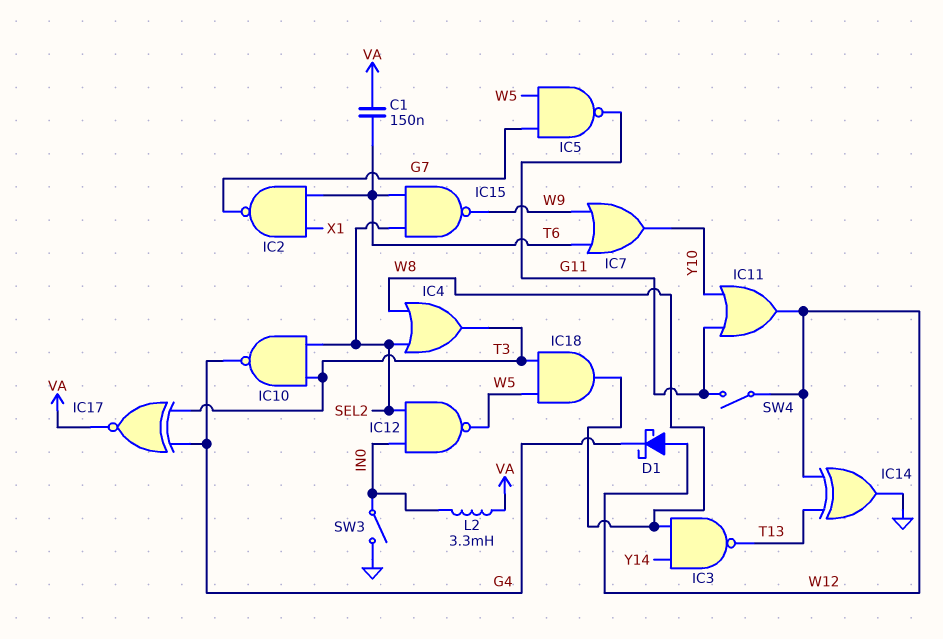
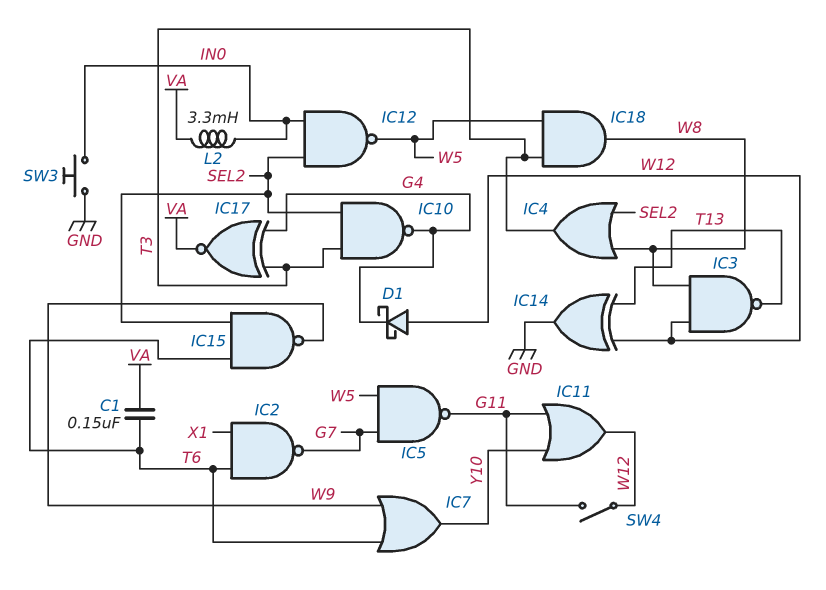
IC3: NAND (in W8, in Y14, out T13) -> NAND (in W8, in W12, out T13)
SW3: switch (GND, IN0) -> button (GND, IN0)

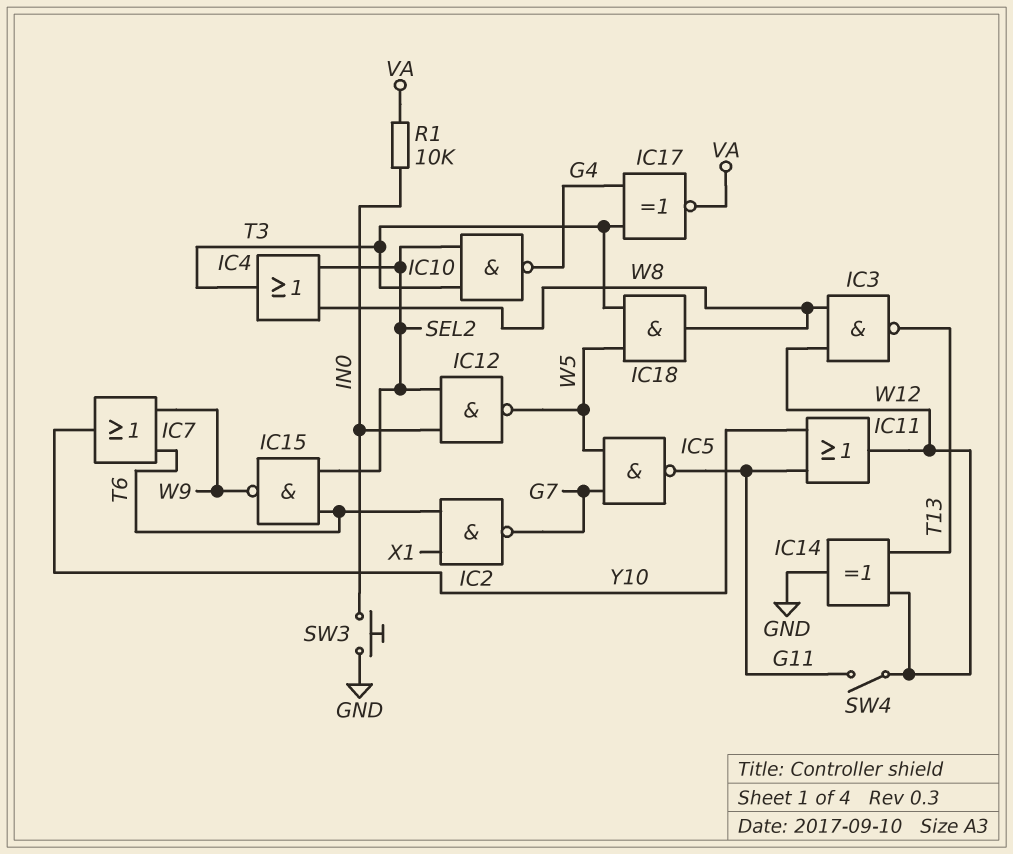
C1: 150nF (T6, VA) -> none
D1: schottky (A W12, K G4) -> none
L2: 3.3mH (IN0, VA) -> none
R1: none -> 10k (IN0, VA)

